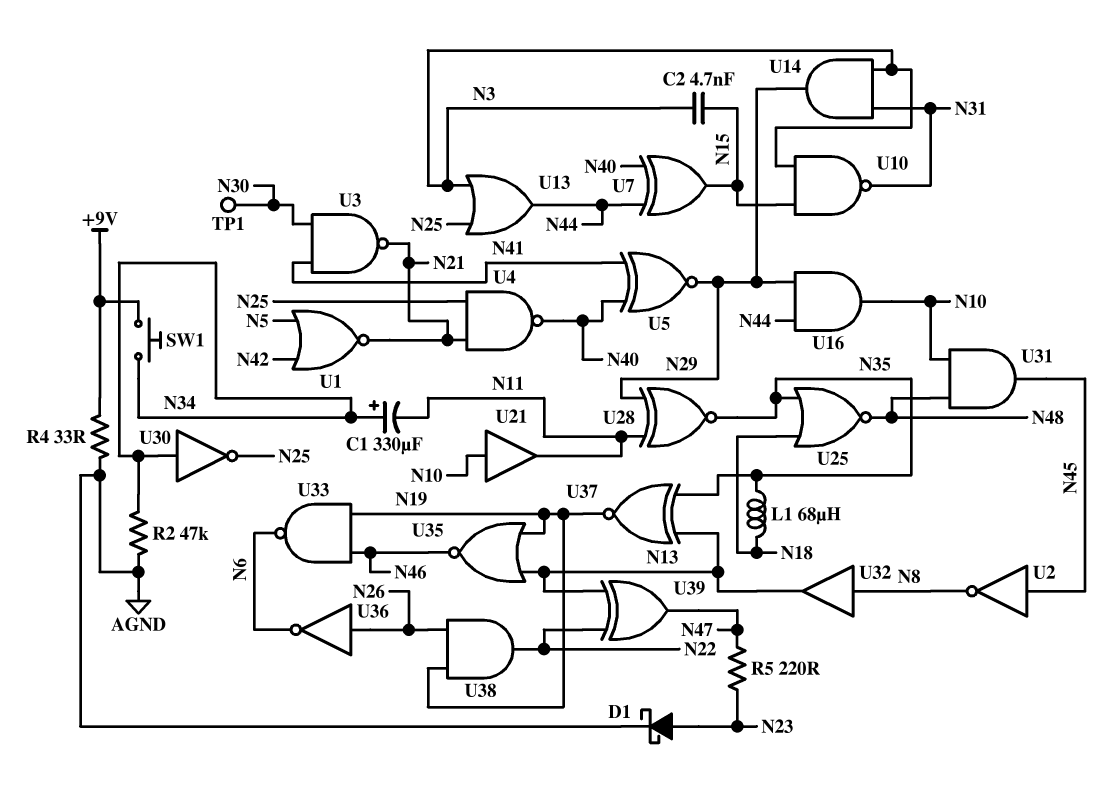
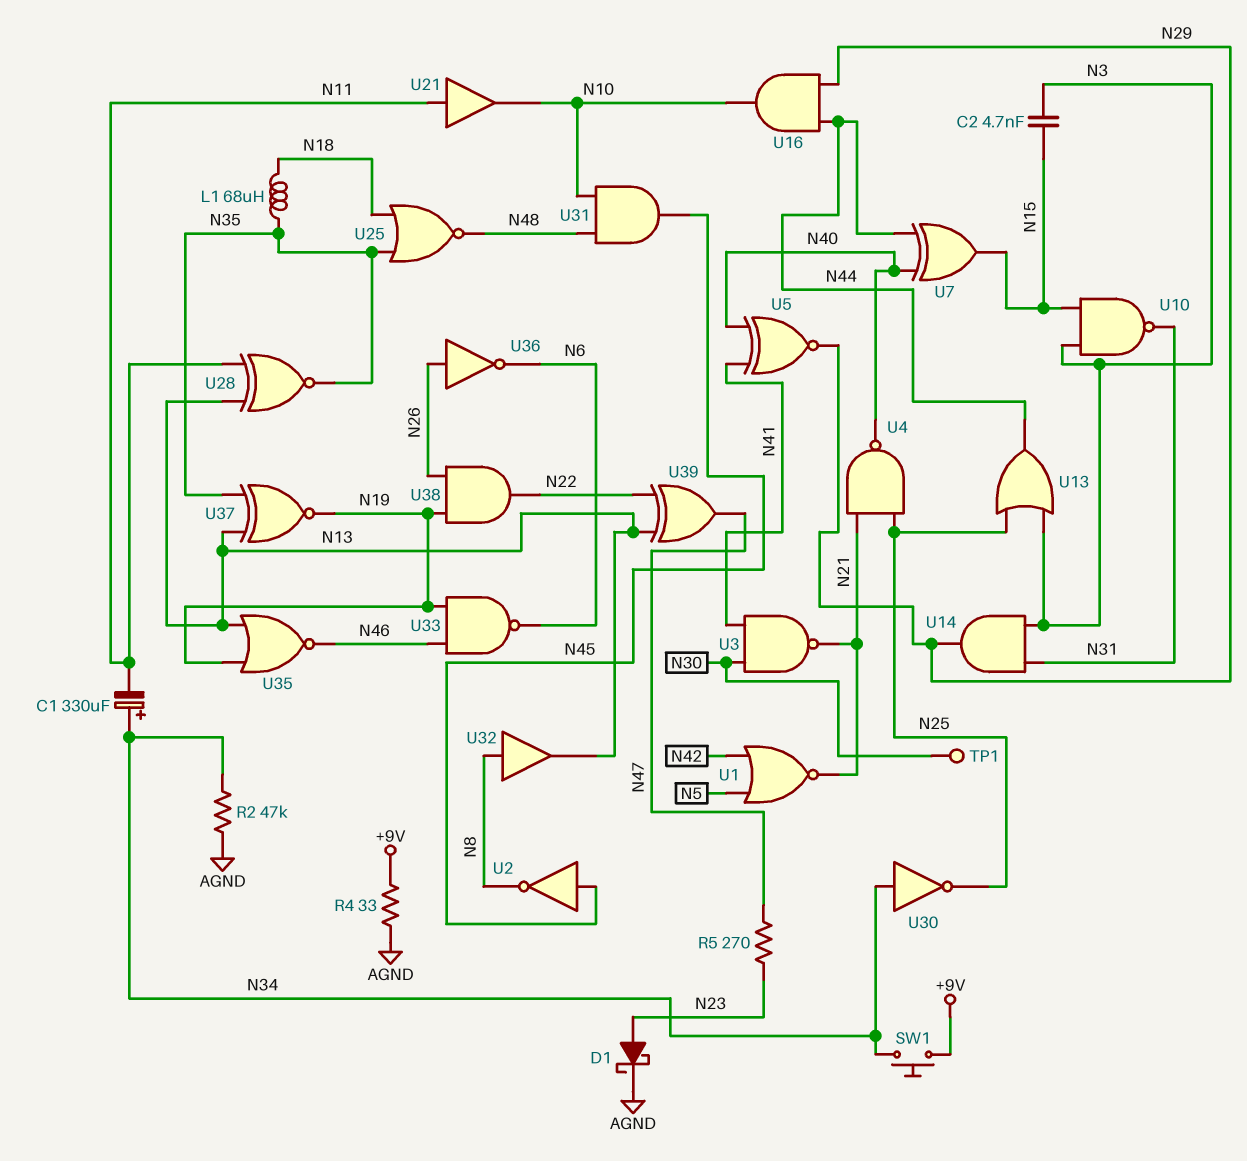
R5: 220 (N23, N47) -> 270 (N23, N47)
U21: buffer (in N10, out N11) -> buffer (in N11, out N10)
U28: XNOR (in N11, in N29, out N35) -> XNOR (in N11, in N13, out N35)

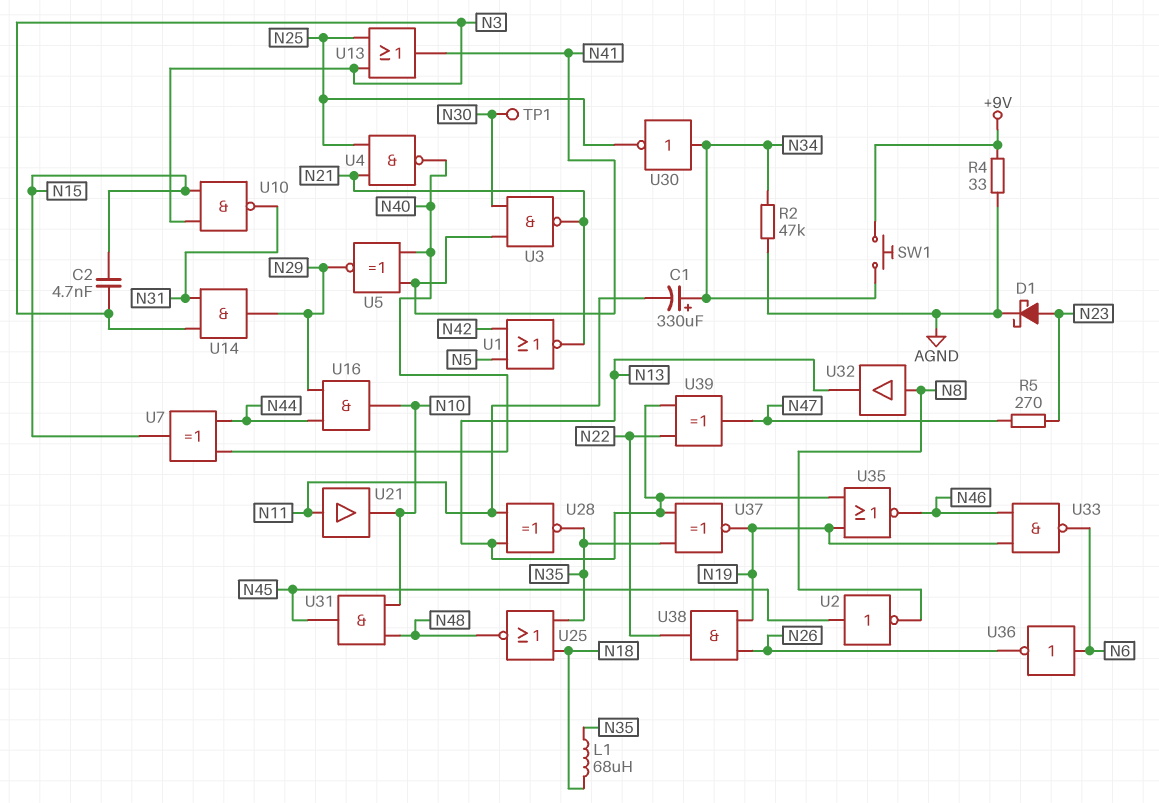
U13: OR (in N3, in N25, out N44) -> OR (in N3, in N25, out N41)
U36: NOT (in N26, out N6) -> NOT (in N6, out N26)

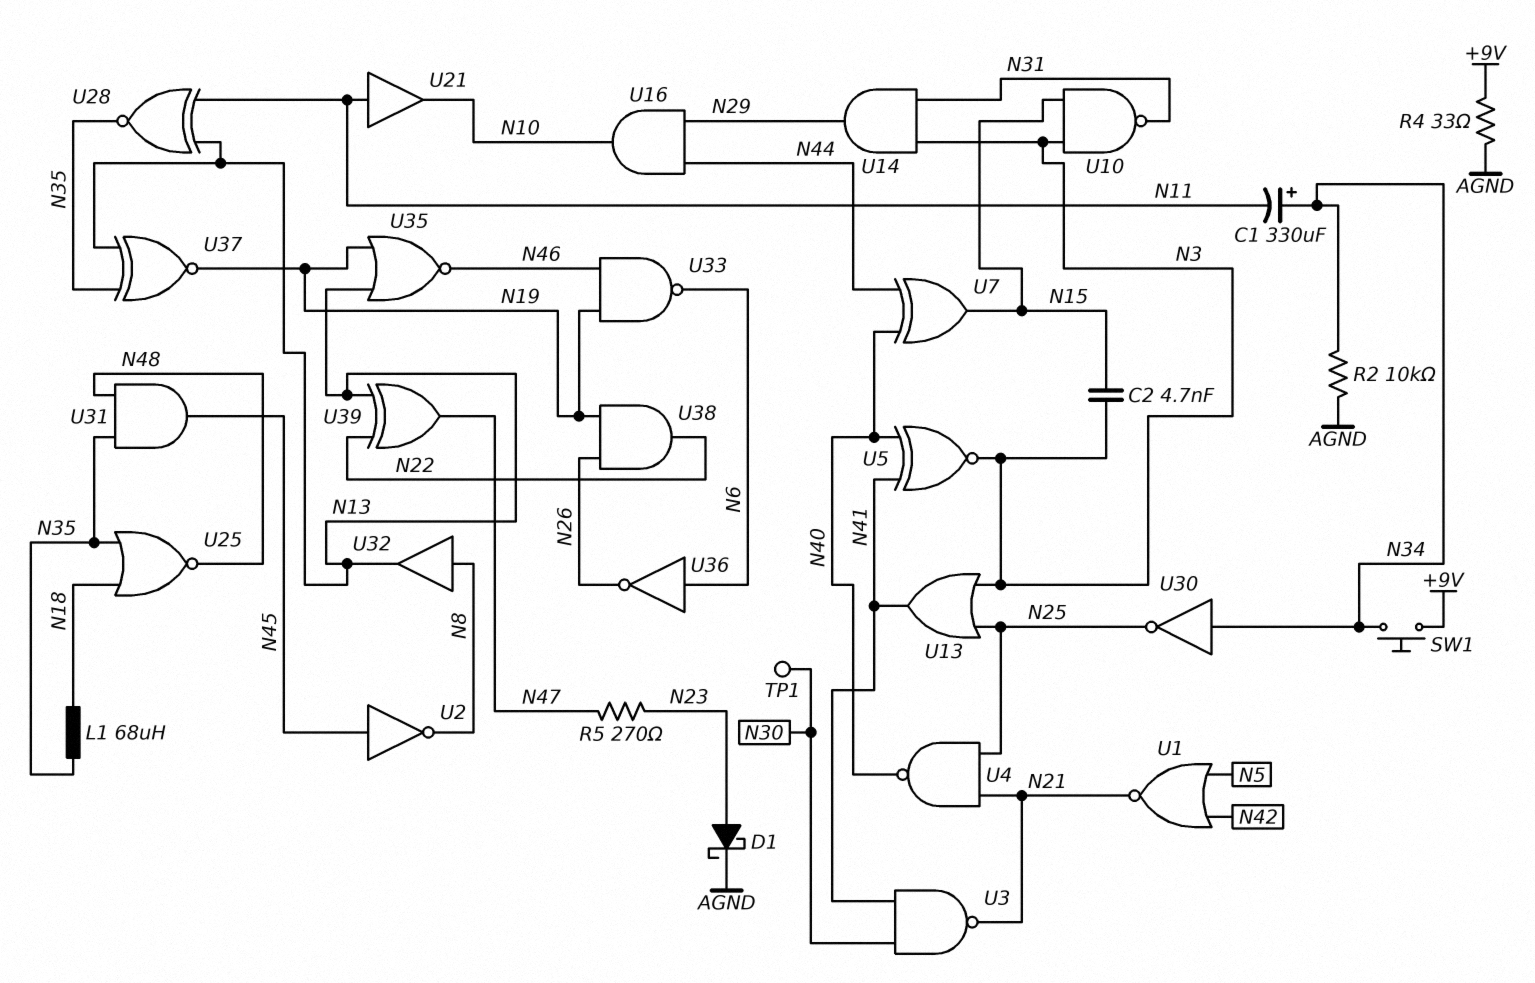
R2: 47k (AGND, N34) -> 10k (AGND, N34)
U5: XNOR (in N40, in N41, out N29) -> XNOR (in N40, in N41, out N3)
U31: AND (in N10, in N48, out N45) -> AND (in N35, in N48, out N45)

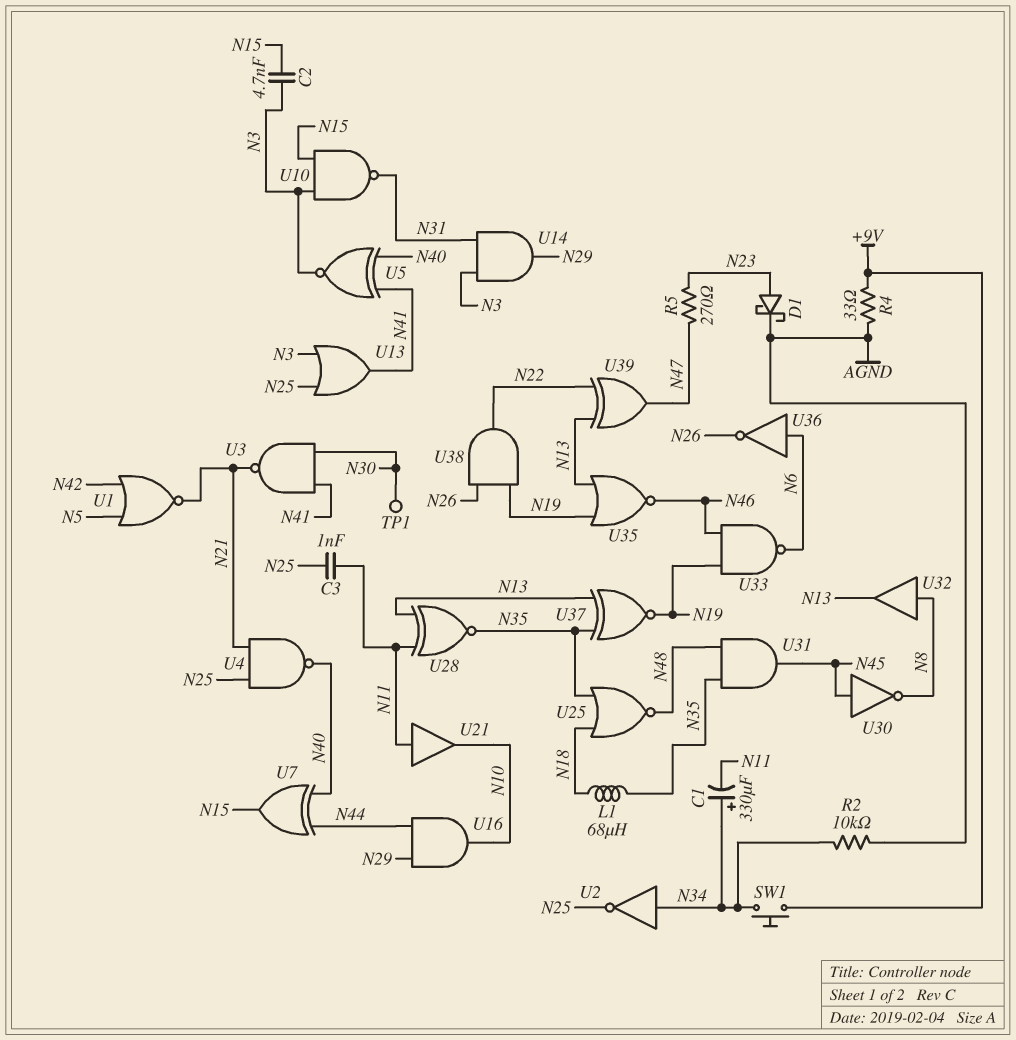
C3: none -> 1nF (N11, N25)
U2: NOT (in N45, out N8) -> NOT (in N34, out N25)
U30: NOT (in N34, out N25) -> NOT (in N45, out N8)

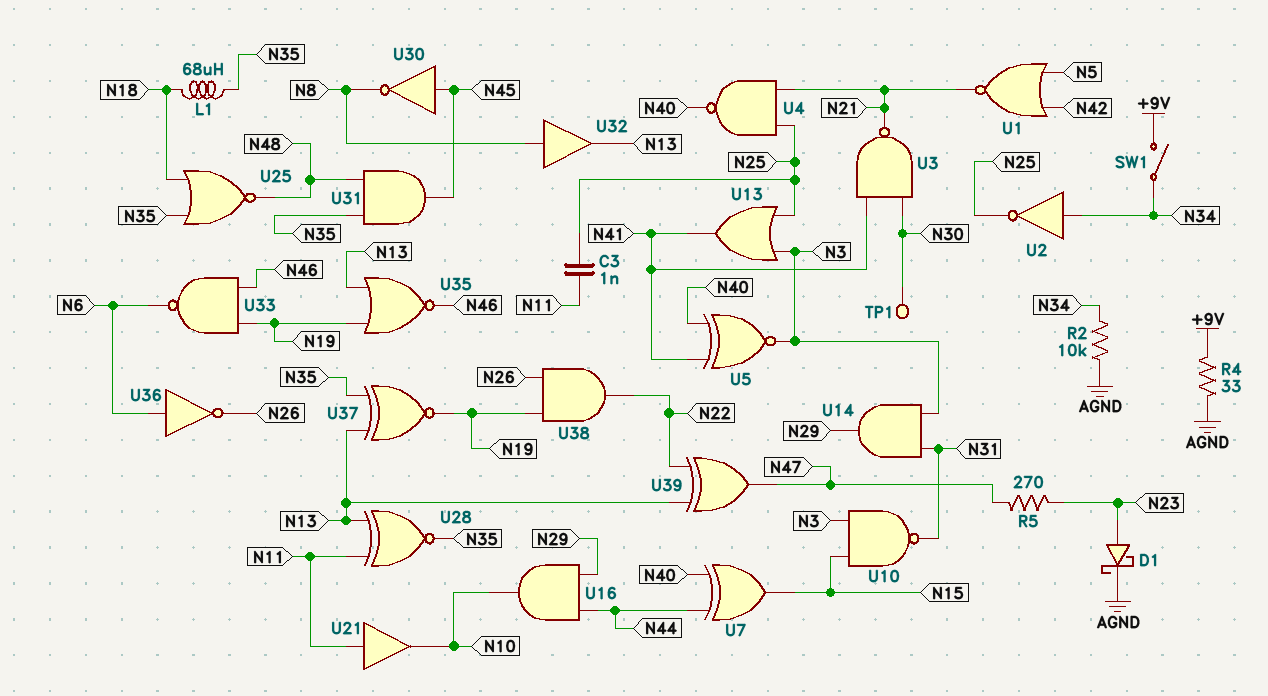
C1: 330uF (plus N34, minus N11) -> none
C2: 4.7nF (N3, N15) -> none
SW1: button (+9V, N34) -> switch (+9V, N34)

